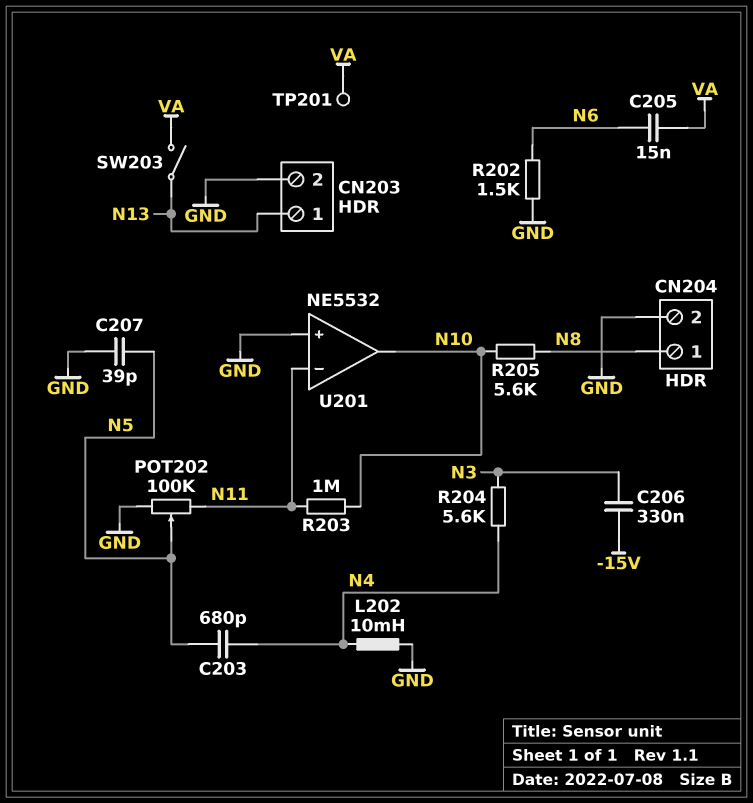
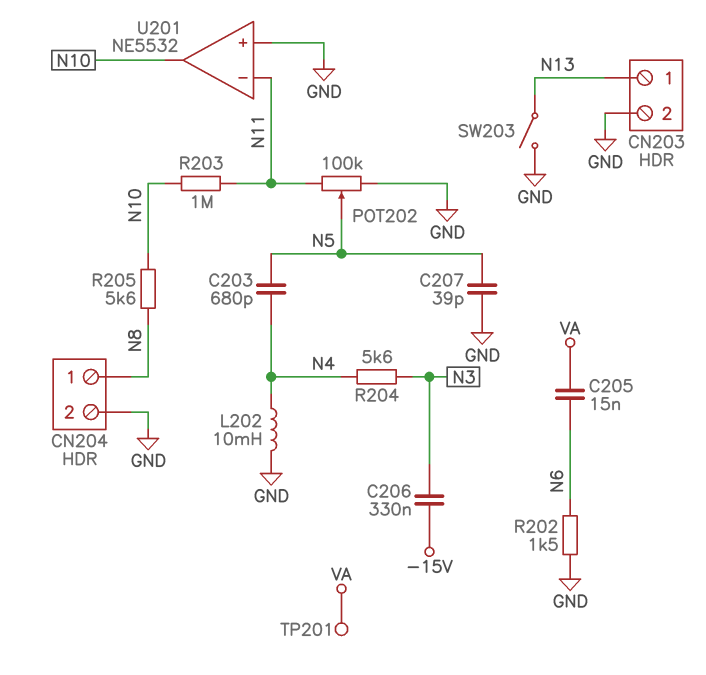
SW203: switch (N13, VA) -> switch (GND, N13)

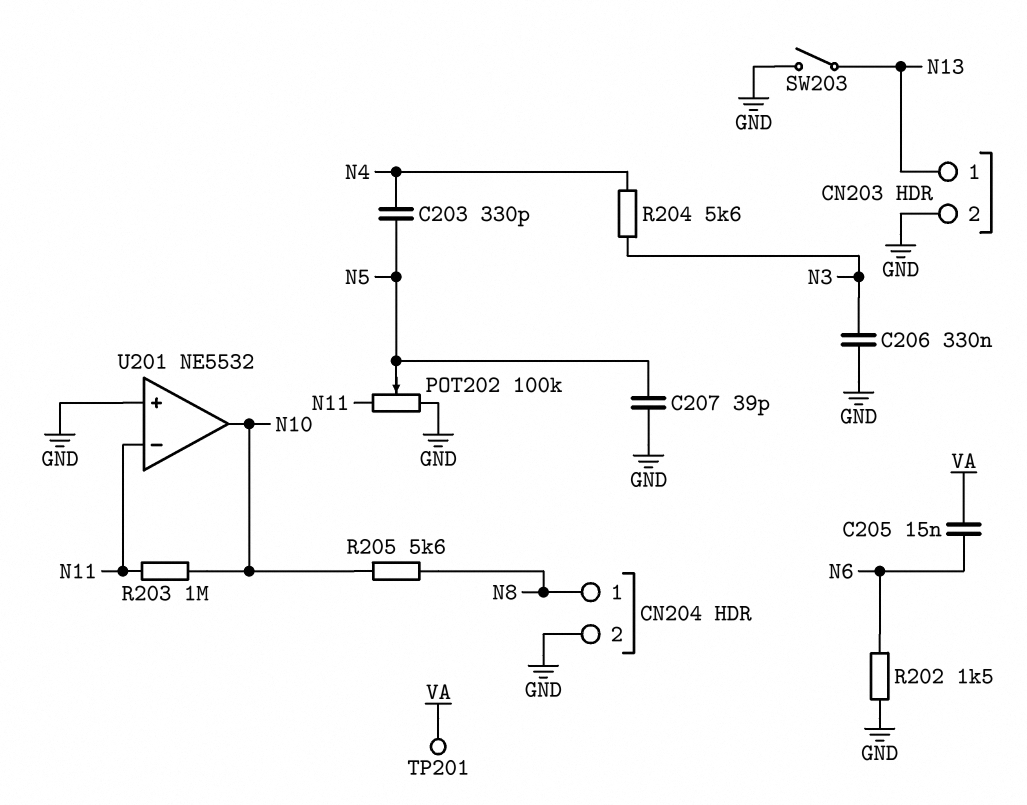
C203: 680pF (N4, N5) -> 330pF (N4, N5)
C206: 330nF (-15V, N3) -> 330nF (GND, N3)
L202: 10mH (GND, N4) -> none

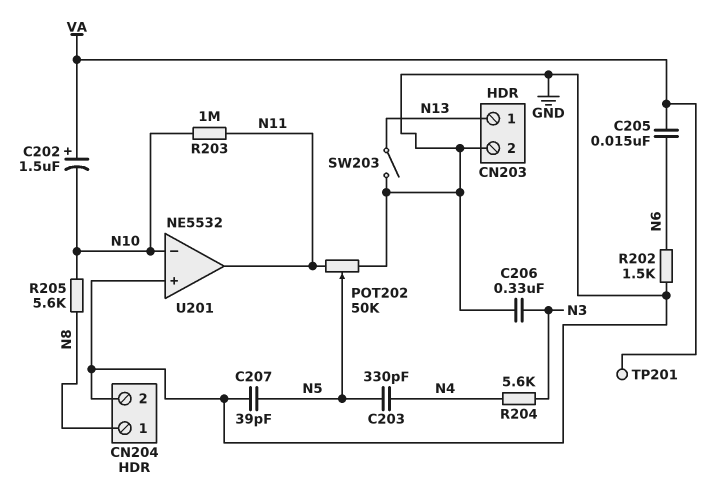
C202: none -> 1.5uF (plus VA, minus N10)
POT202: 100k (GND, N11, wiper N5) -> 50k (GND, N11, wiper N5)
U201 pin in-: N11 -> N10
U201 pin out: N10 -> N11

